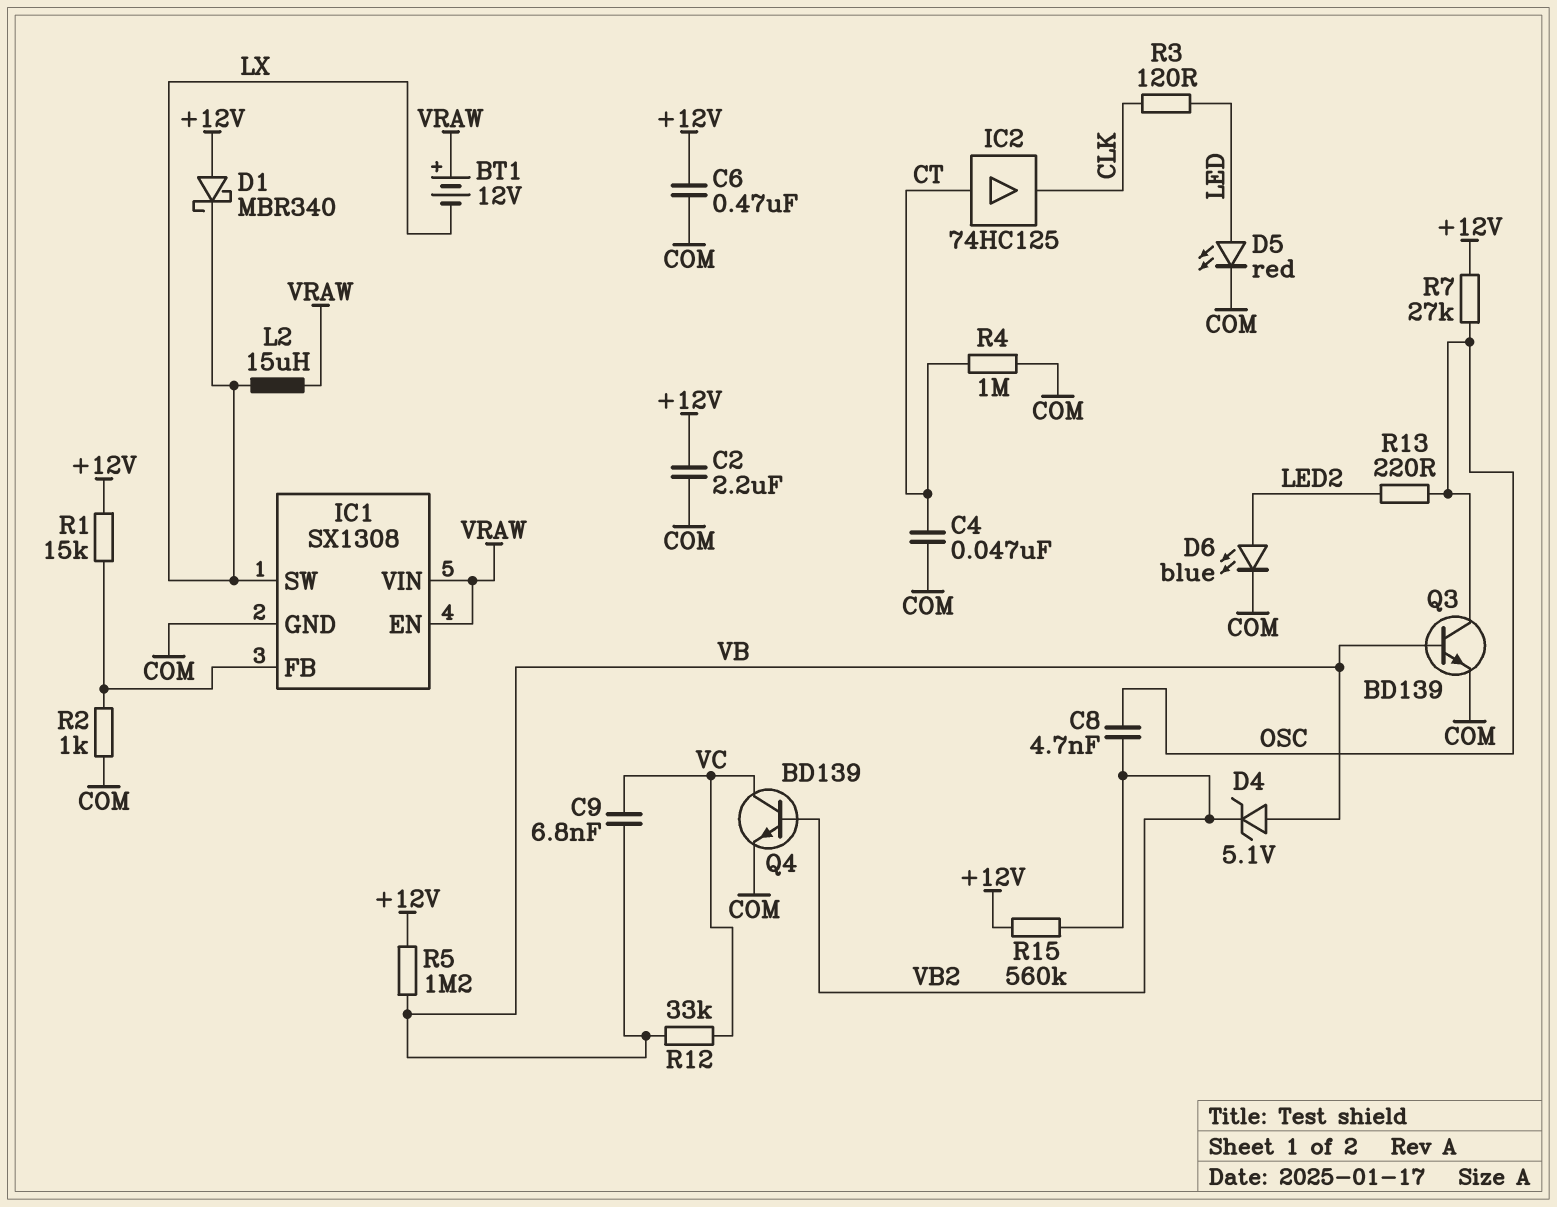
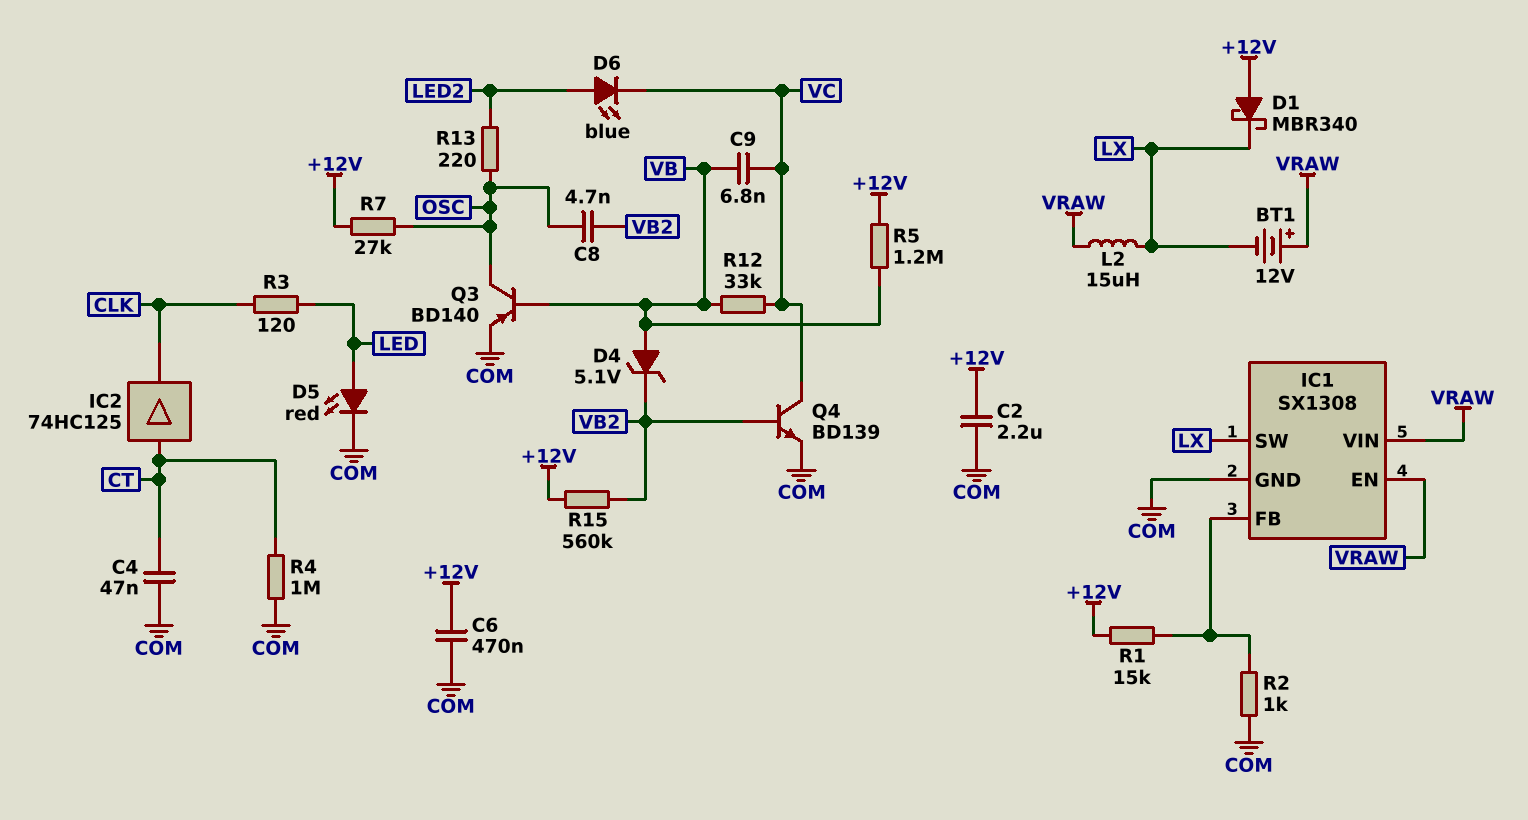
D6: LED blue (A LED2, K COM) -> LED blue (A LED2, K VC)
Q3: NPN BD139 (B VB, C OSC, E COM) -> PNP BD140 (B VB, C OSC, E COM)

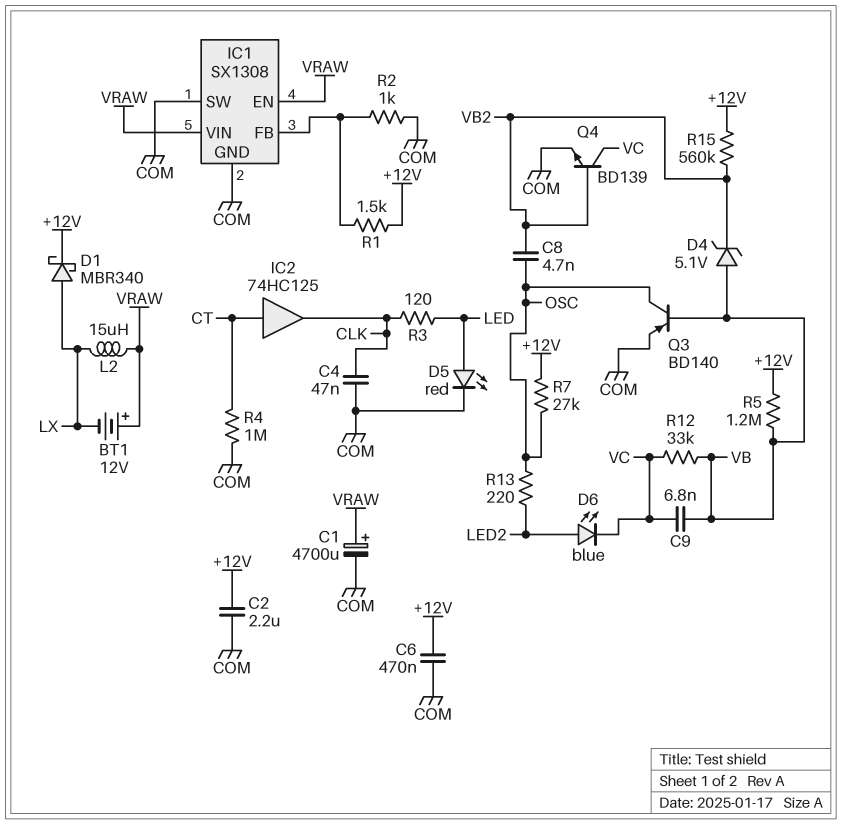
C1: none -> 4700uF (plus VRAW, minus COM)
C4: 47nF (COM, CT) -> 47nF (CLK, COM)
D1: schottky MBR340 (A +12V, K LX) -> schottky MBR340 (A LX, K +12V)
IC1 pin SW: LX -> COM
R1: 15k (+12V, IC1/FB) -> 1.5k (+12V, IC1/FB)

